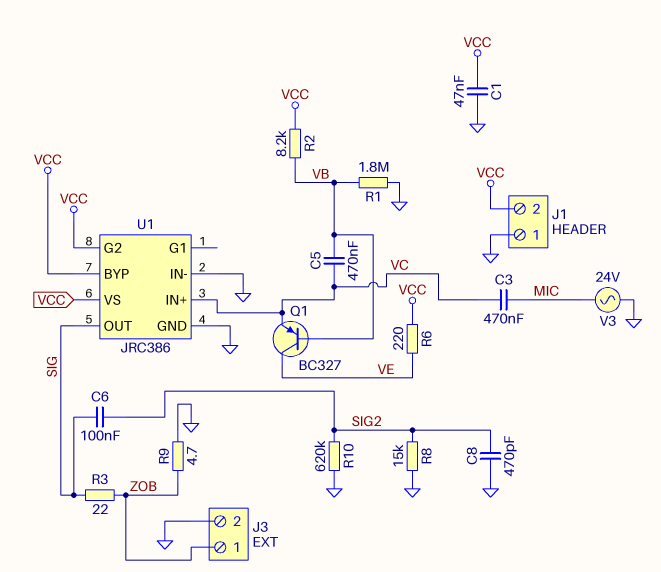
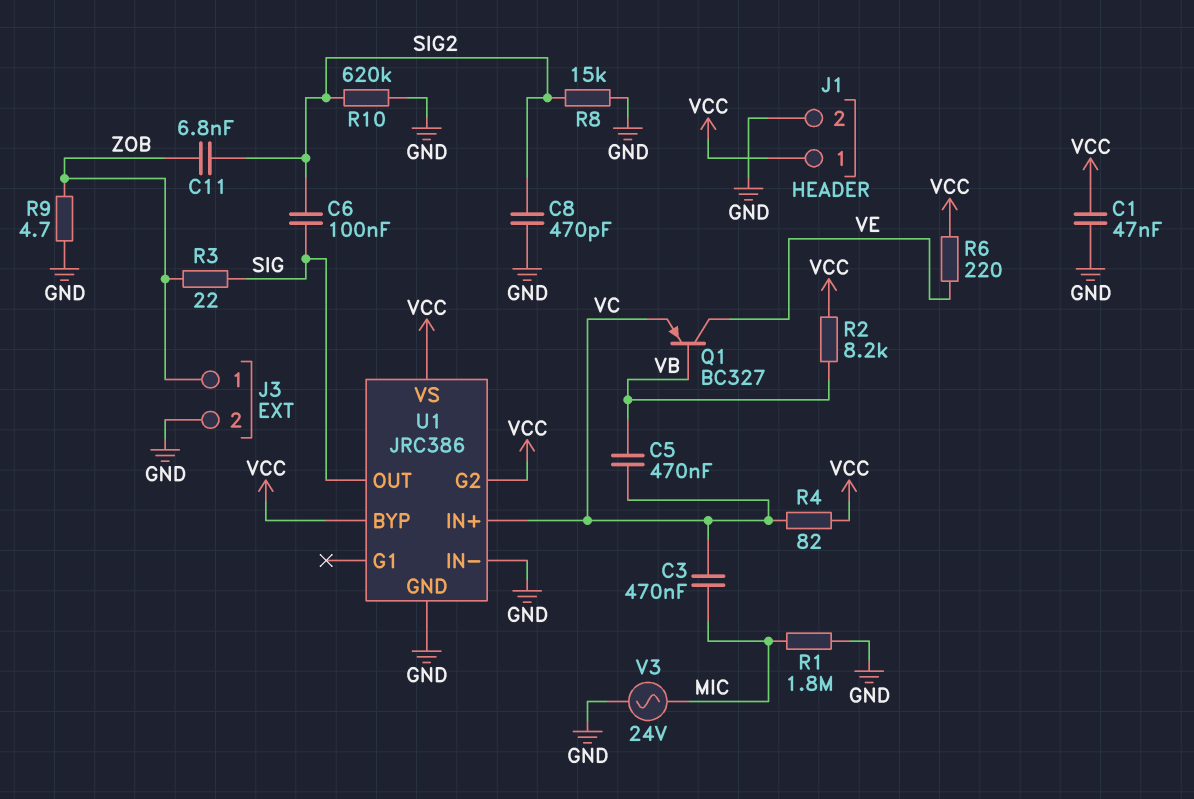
C11: none -> 6.8nF (SIG2, ZOB)
J1 pin 1: GND -> VCC
J1 pin 2: VCC -> GND
R1: 1.8M (GND, VB) -> 1.8M (GND, MIC)
R4: none -> 82 (VC, VCC)

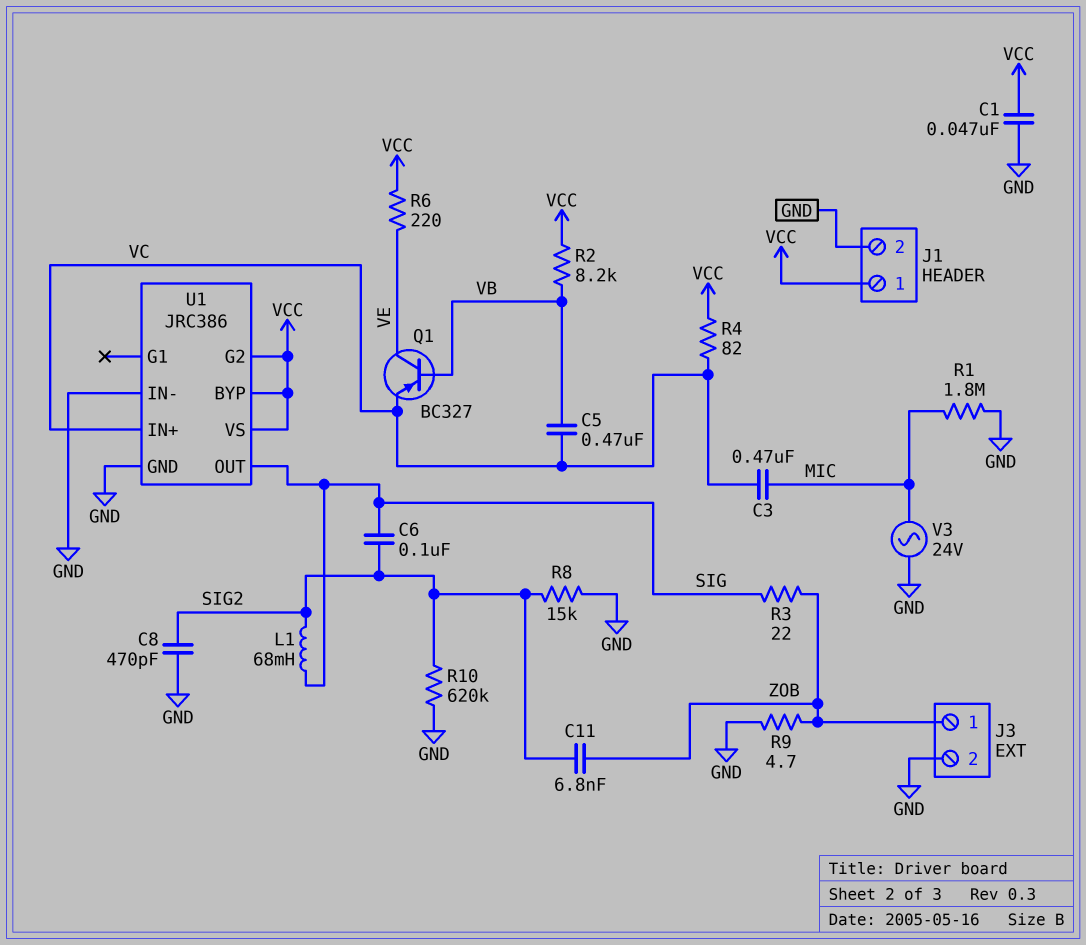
L1: none -> 68mH (SIG, SIG2)

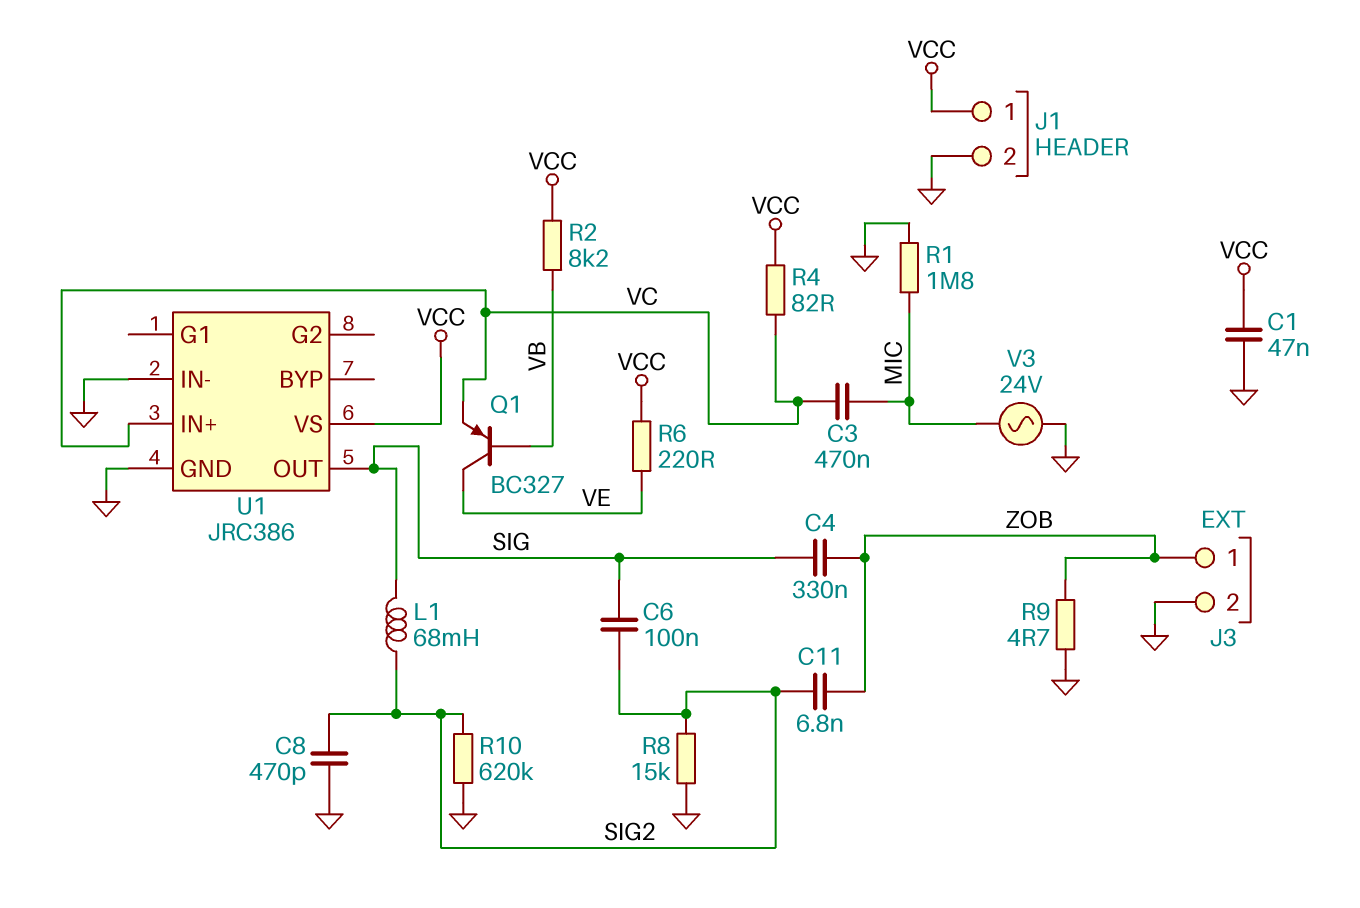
C4: none -> 330nF (SIG, ZOB)
C5: 470nF (VB, VC) -> none
R3: 22 (SIG, ZOB) -> none
U1 pin BYP: VCC -> none
U1 pin G2: VCC -> none

